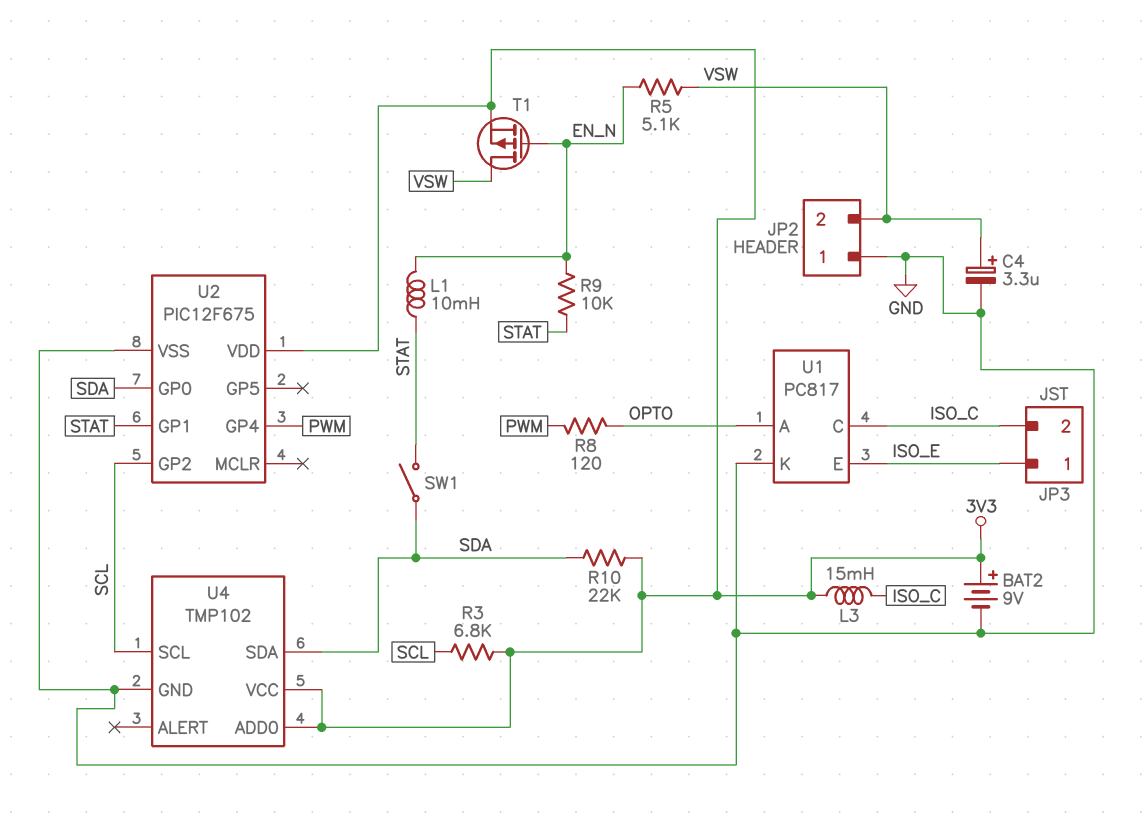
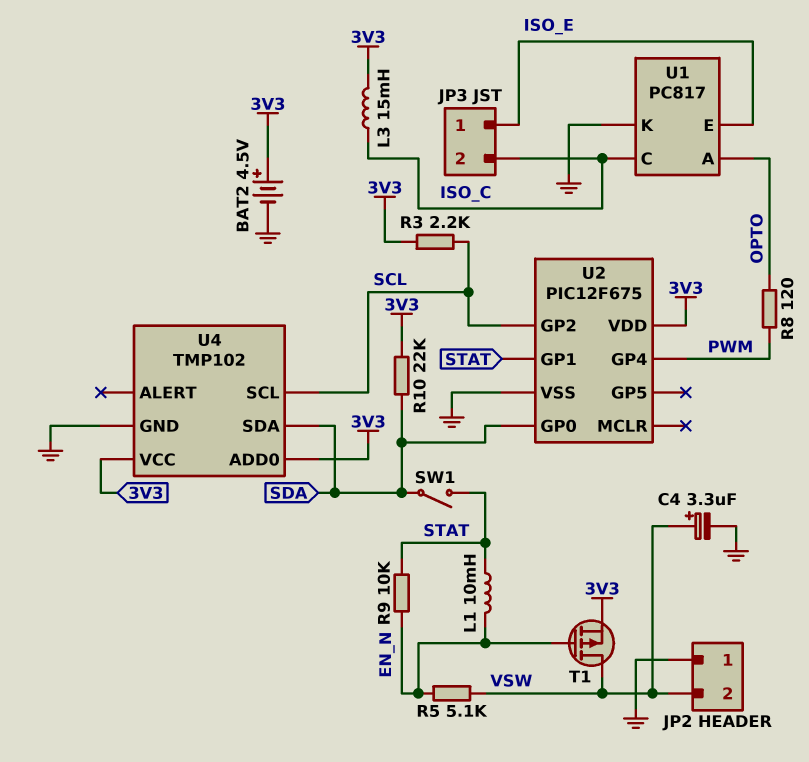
BAT2: 9V (plus 3V3, minus GND) -> 4.5V (plus 3V3, minus GND)
R3: 6.8k (3V3, SCL) -> 2.2k (3V3, SCL)

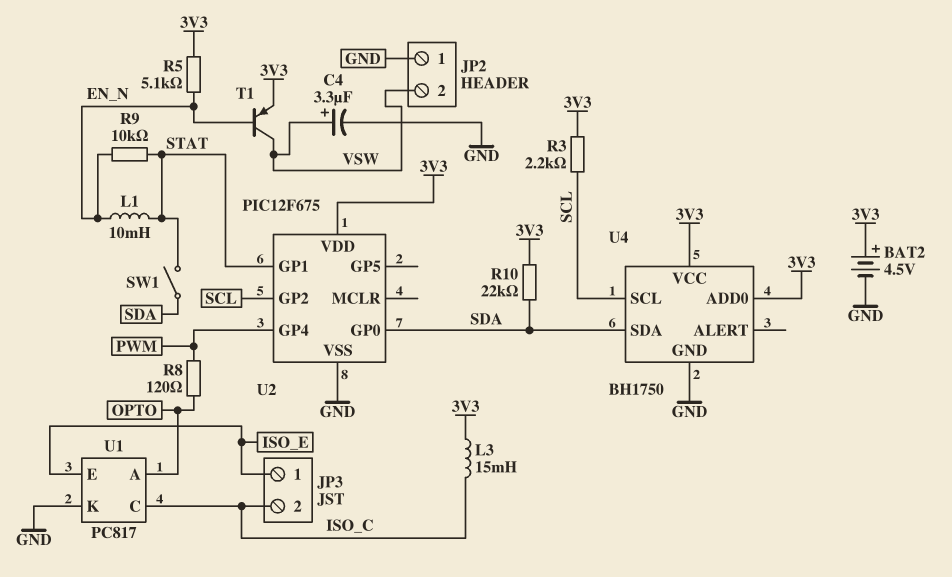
R5: 5.1k (EN_N, VSW) -> 5.1k (3V3, EN_N)
T1: PMOS (G EN_N, D VSW, S 3V3) -> PNP (B EN_N, C VSW, E 3V3)
U4: TMP102 -> BH1750

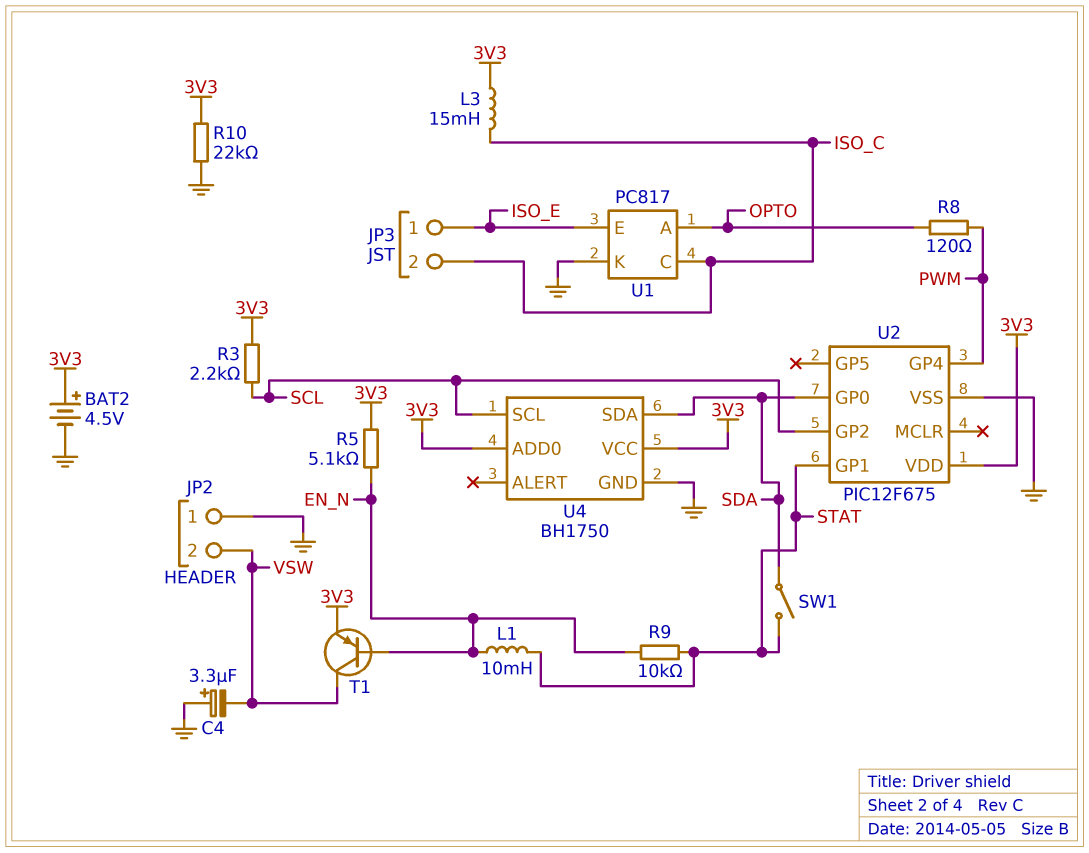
C4: 3.3uF (plus VSW, minus GND) -> 3.3uF (plus GND, minus VSW)
R10: 22k (3V3, SDA) -> 22k (3V3, GND)

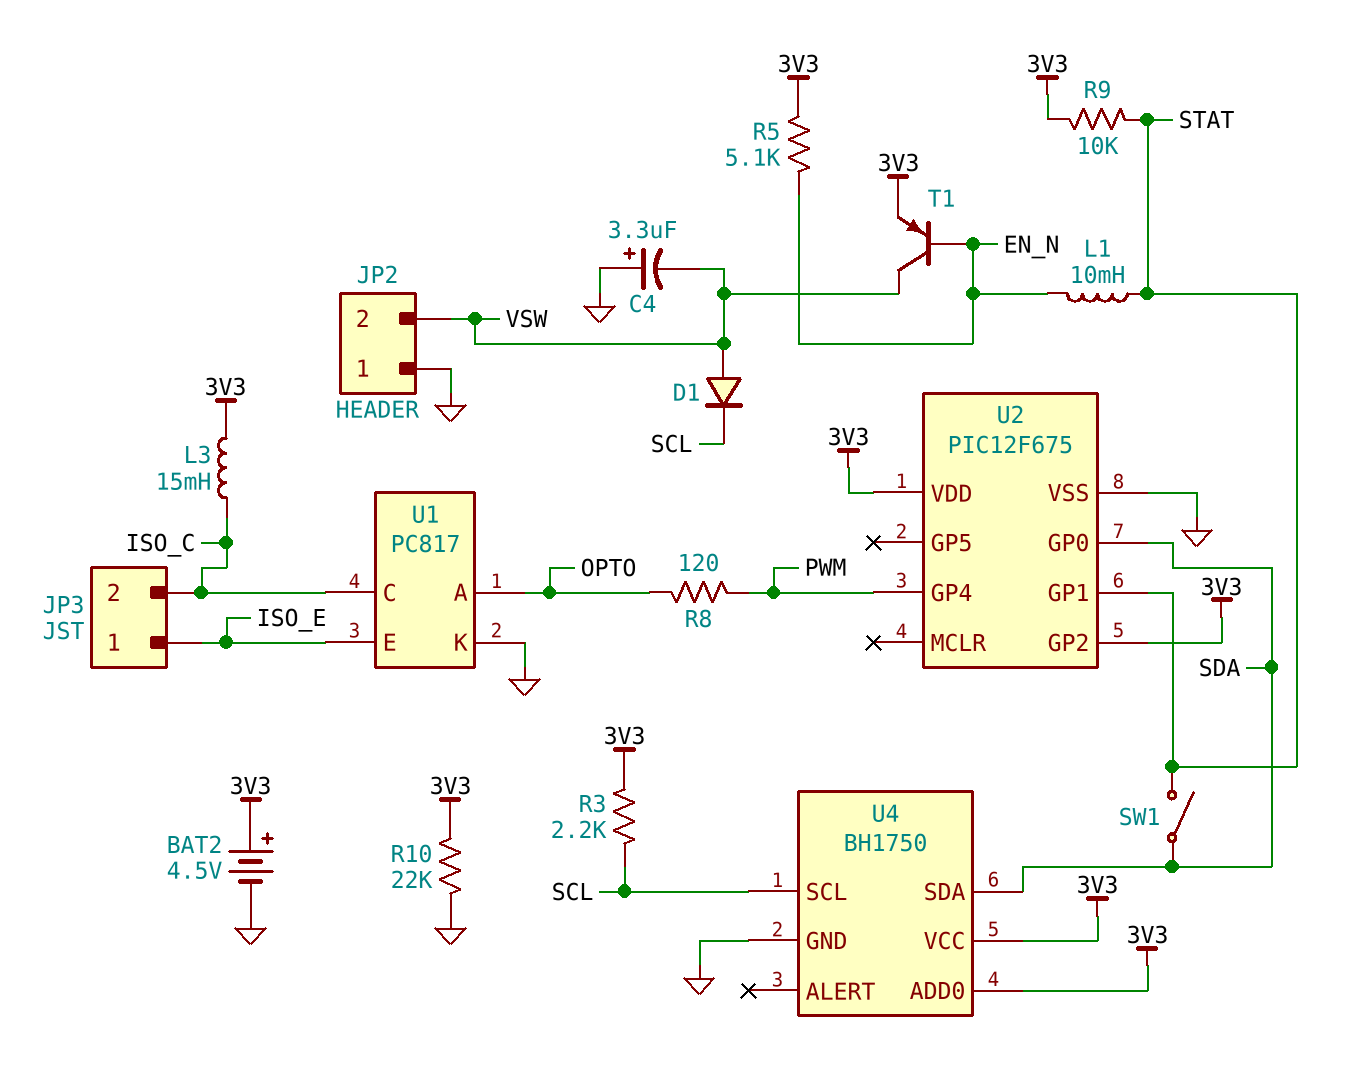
D1: none -> diode (A VSW, K SCL)
R9: 10k (EN_N, STAT) -> 10k (3V3, STAT)
U2 pin GP2: SCL -> 3V3

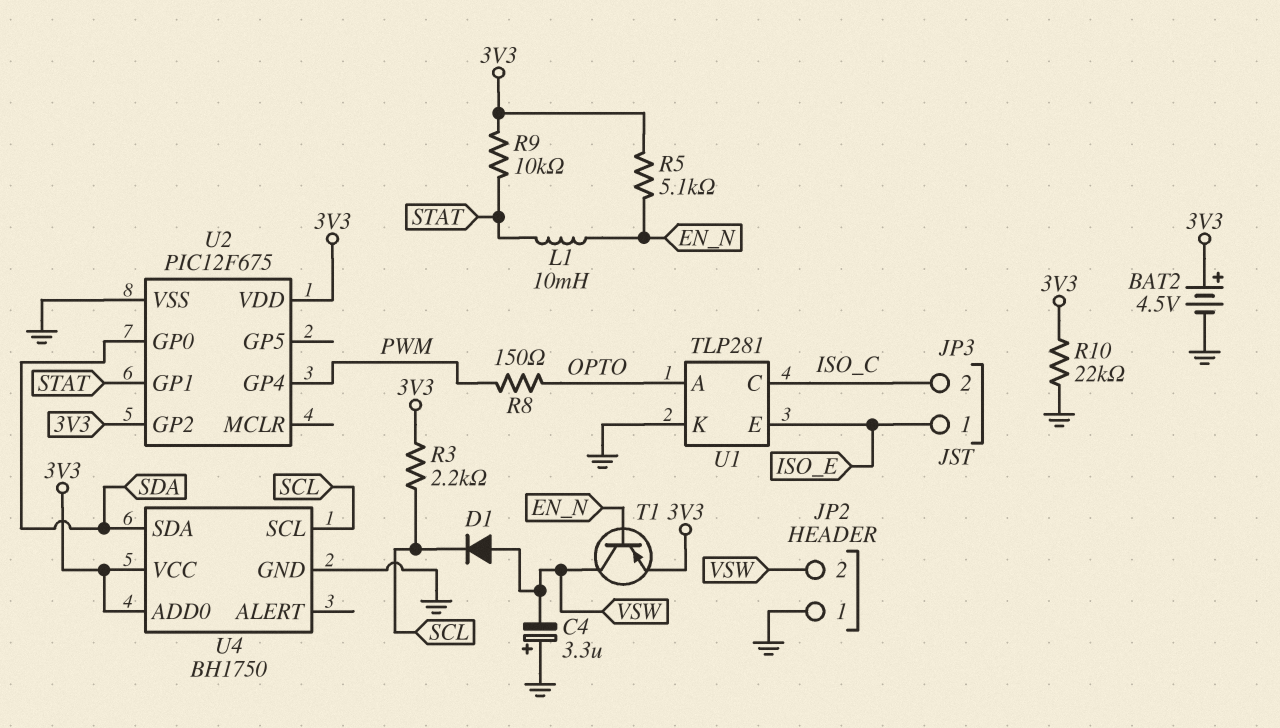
L3: 15mH (3V3, ISO_C) -> none
R8: 120 (OPTO, PWM) -> 150 (OPTO, PWM)
SW1: switch (SDA, STAT) -> none
U1: PC817 -> TLP281

